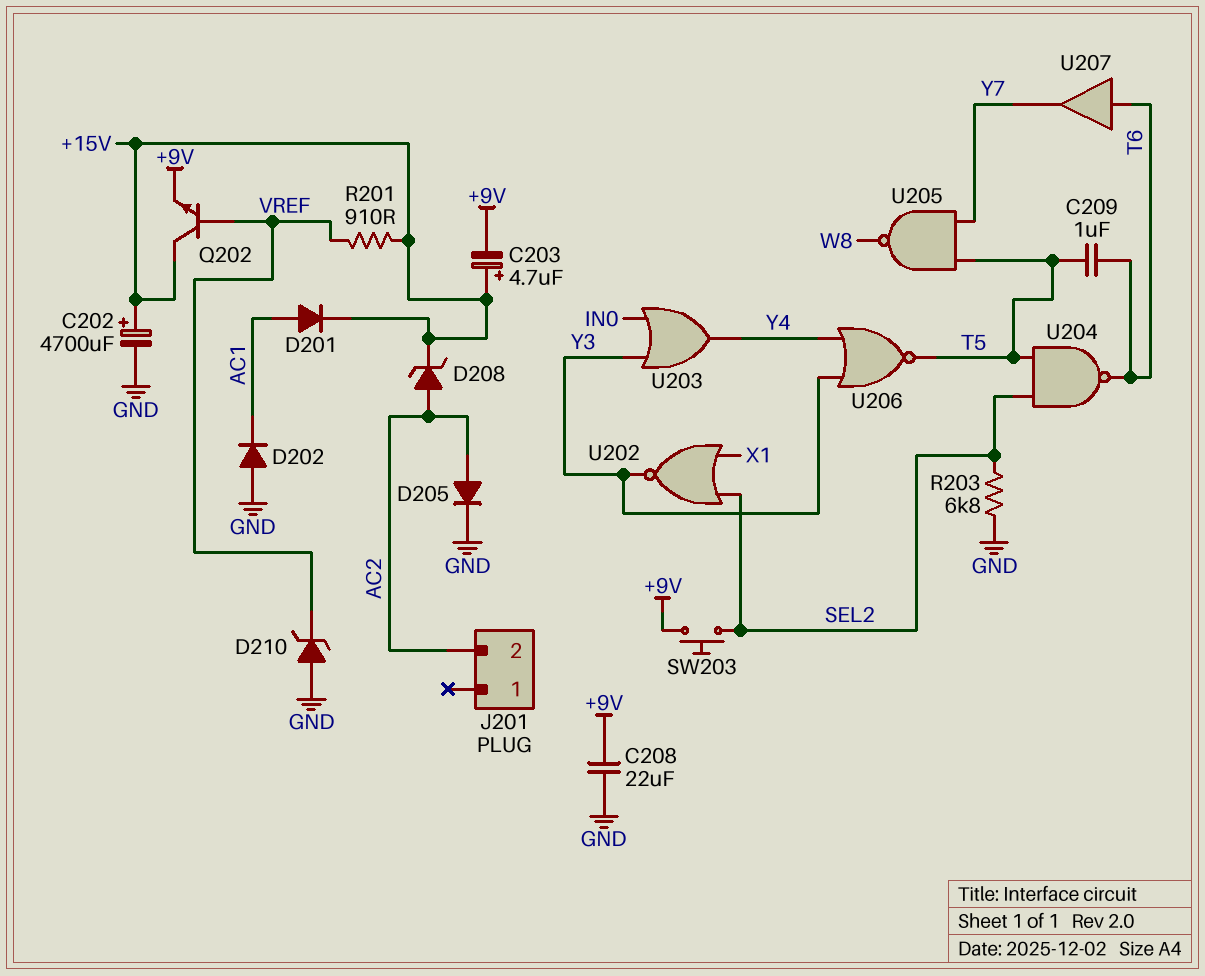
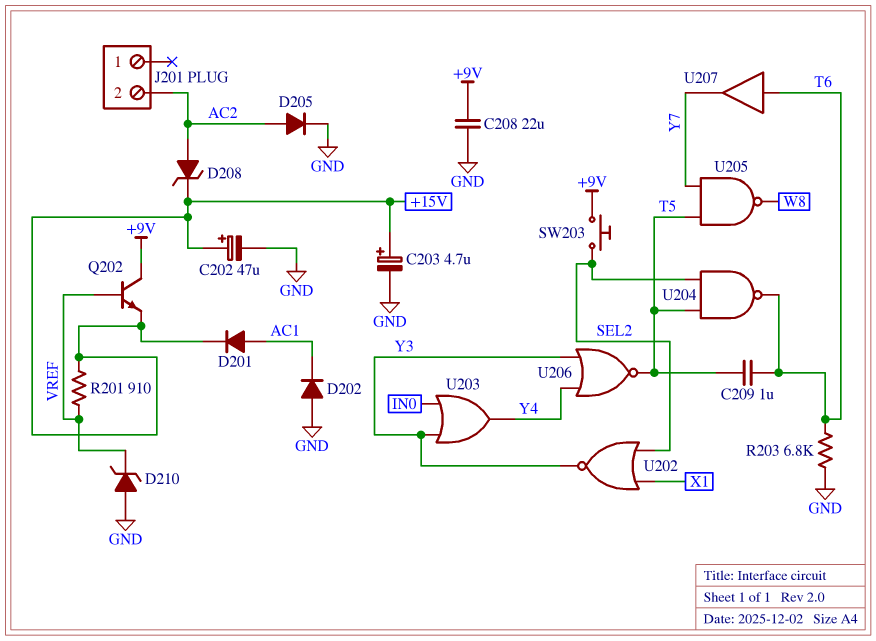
C202: 4700uF (plus +15V, minus GND) -> 47uF (plus +15V, minus GND)
C203: 4.7uF (plus +15V, minus +9V) -> 4.7uF (plus +15V, minus GND)
Q202: NPN (B VREF, C +15V, E +9V) -> NPN (B VREF, C +9V, E +15V)
R203: 6.8k (GND, SEL2) -> 6.8k (GND, T6)

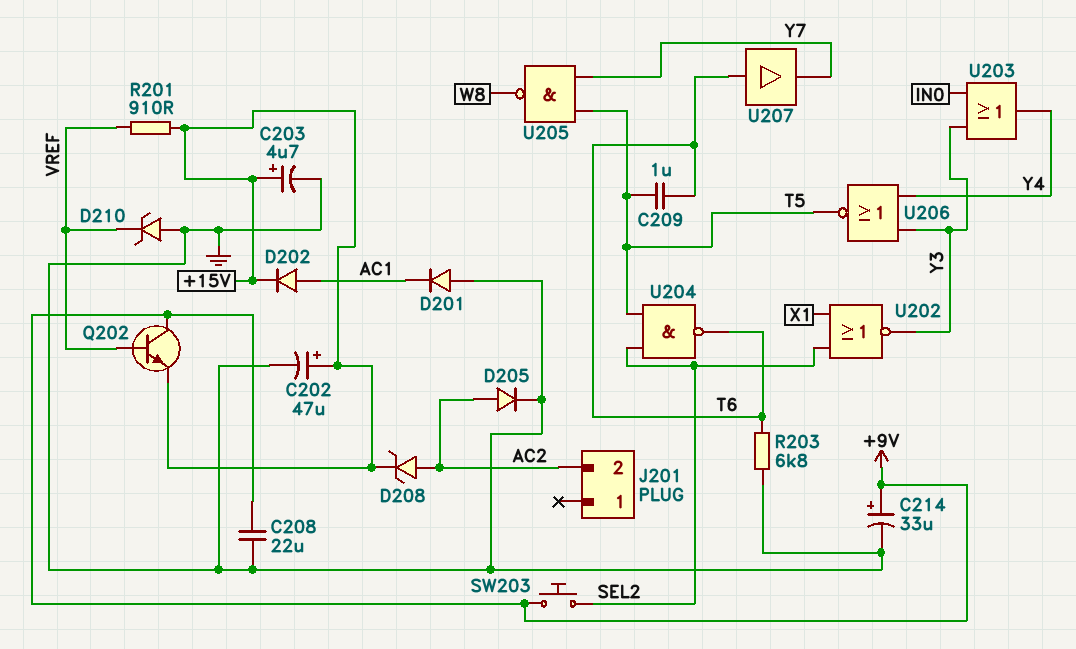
C214: none -> 33uF (plus +9V, minus GND)
D201: diode (A AC1, K +15V) -> diode (A GND, K AC1)
D202: diode (A GND, K AC1) -> diode (A AC1, K +15V)

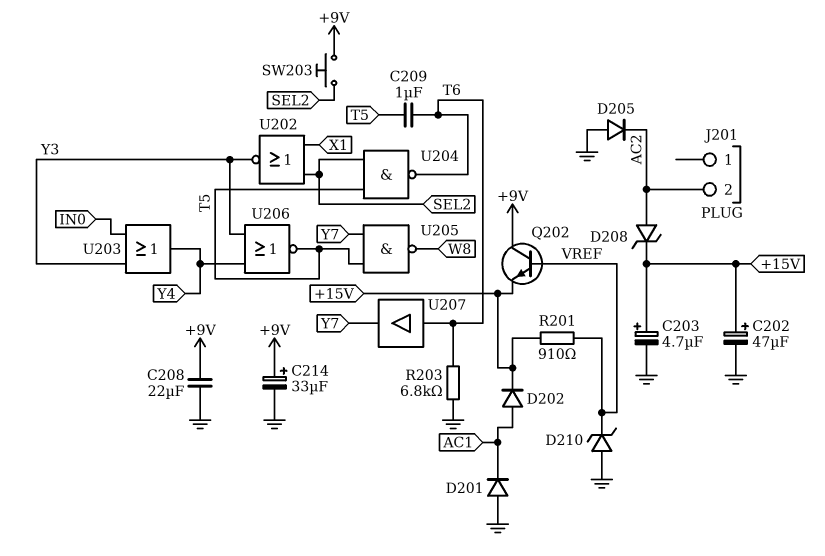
D205: diode (A AC2, K GND) -> diode (A GND, K AC2)

